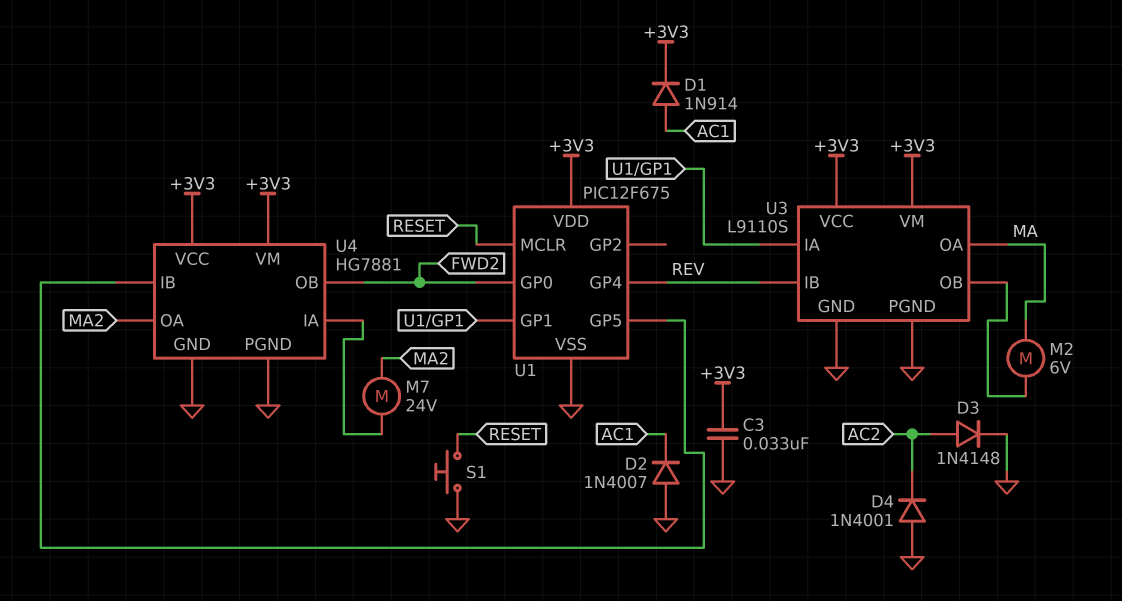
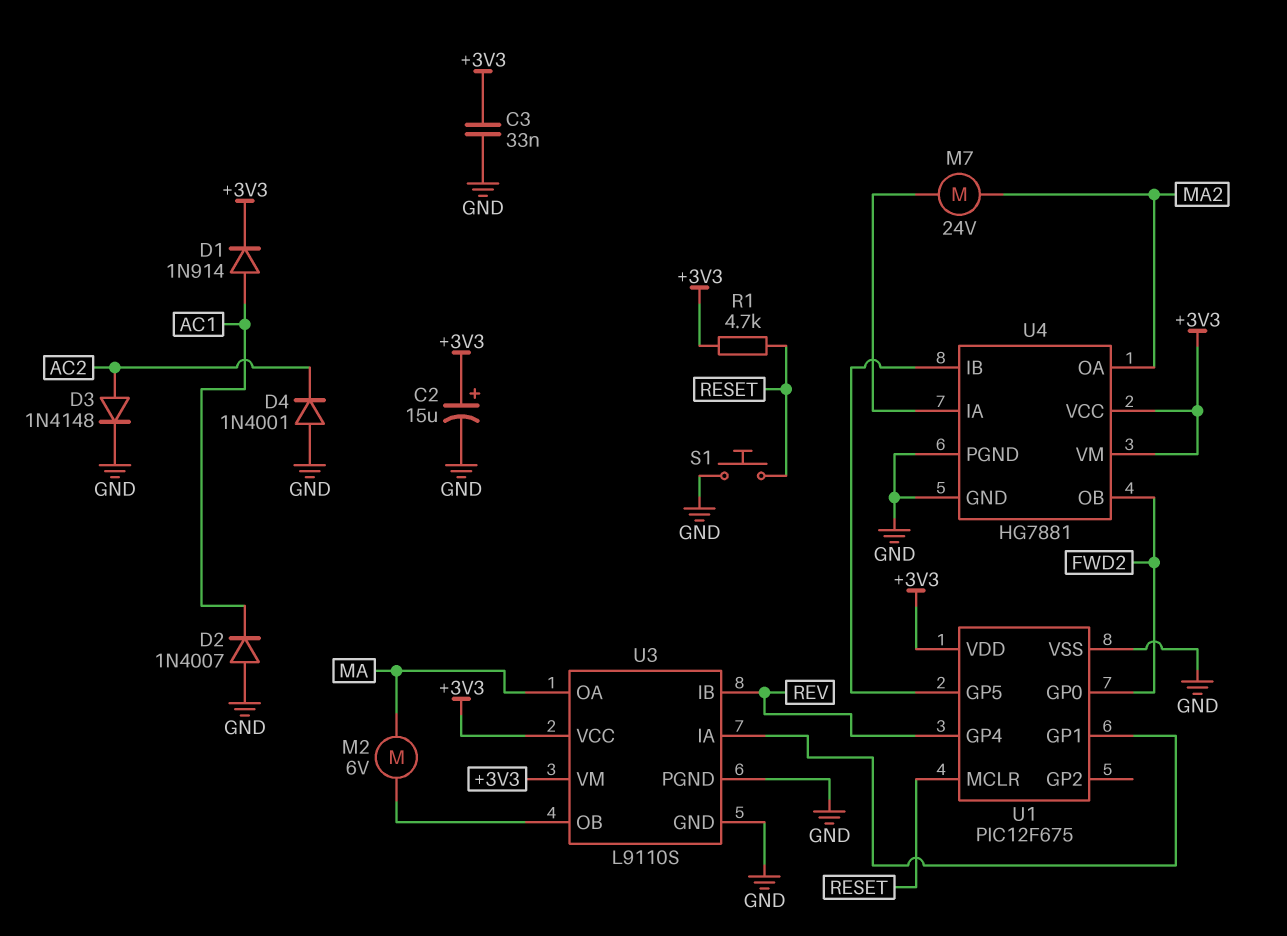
C2: none -> 15uF (plus +3V3, minus GND)
R1: none -> 4.7k (+3V3, RESET)

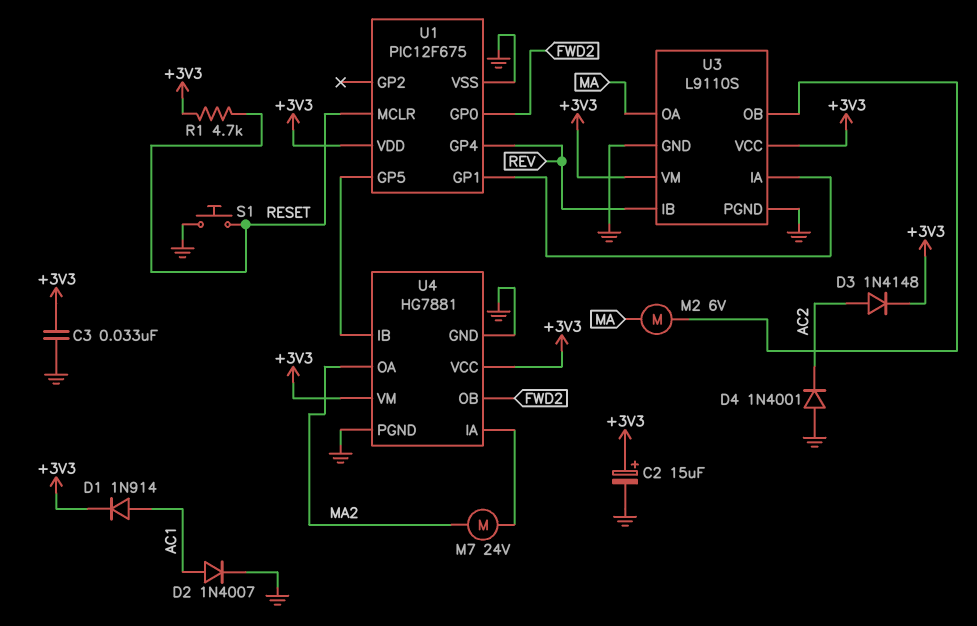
D2: diode 1N4007 (A GND, K AC1) -> diode 1N4007 (A AC1, K GND)
D3: diode 1N4148 (A AC2, K GND) -> diode 1N4148 (A AC2, K +3V3)

